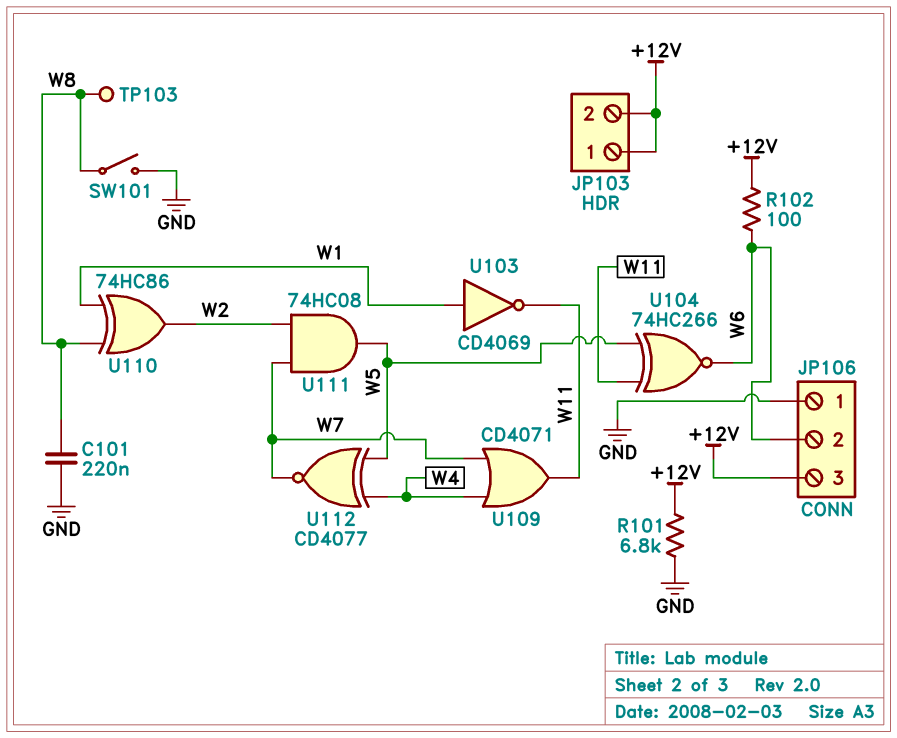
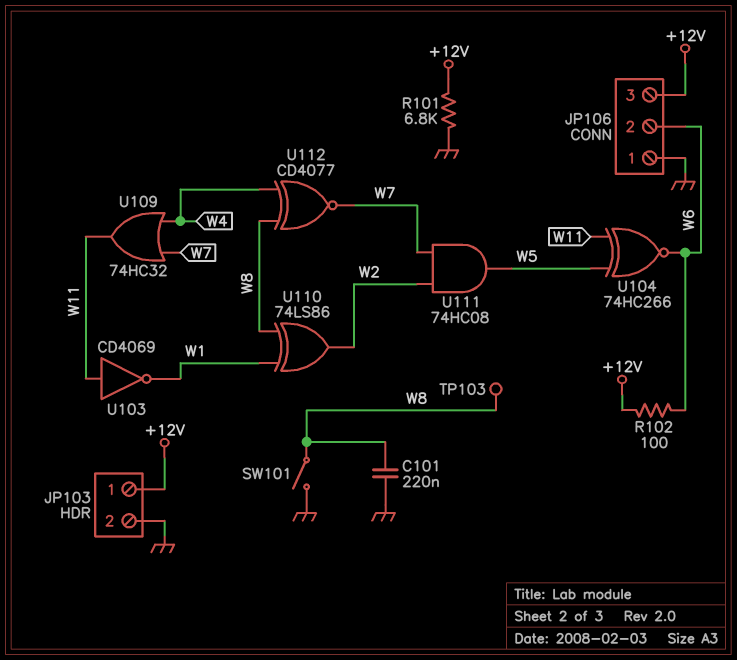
JP103 pin 2: +12V -> GND
U103: NOT CD4069 (in W1, out W11) -> NOT CD4069 (in W11, out W1)
U109: OR CD4071 (in W4, in W7, out W11) -> OR 74HC32 (in W4, in W7, out W11)
U110: XOR 74HC86 (in W1, in W8, out W2) -> XOR 74LS86 (in W1, in W8, out W2)
U112: XNOR CD4077 (in W4, in W5, out W7) -> XNOR CD4077 (in W4, in W8, out W7)

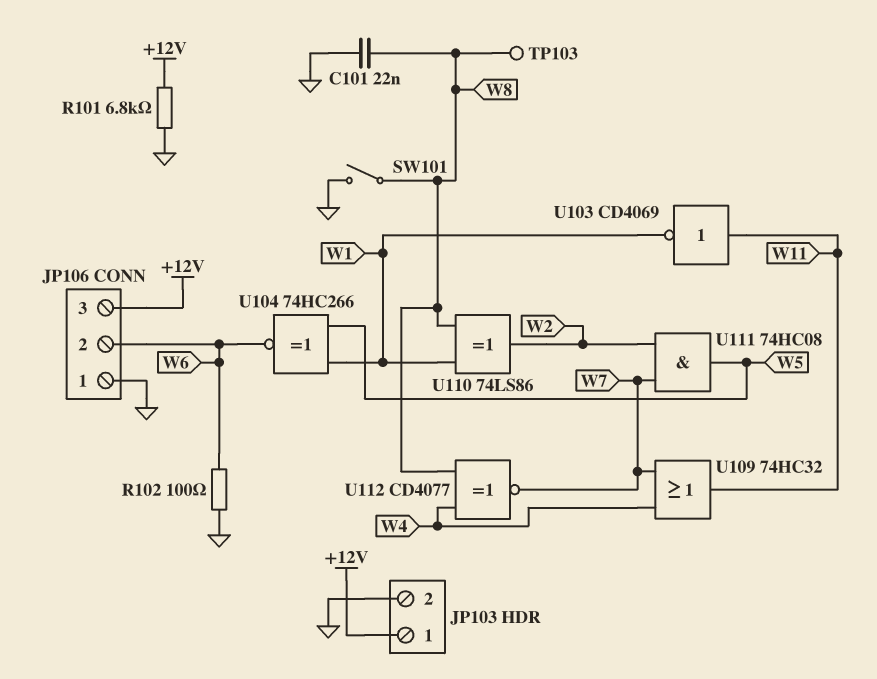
C101: 220nF (GND, W8) -> 22nF (GND, W8)
R102: 100 (+12V, W6) -> 100 (GND, W6)
U104: XNOR 74HC266 (in W5, in W11, out W6) -> XNOR 74HC266 (in W1, in W5, out W6)

